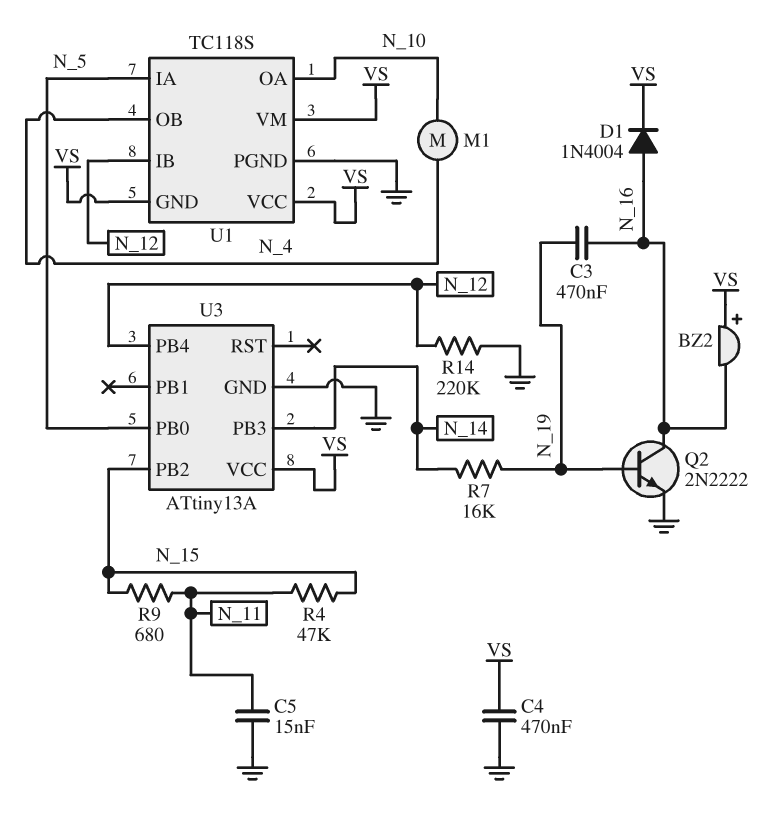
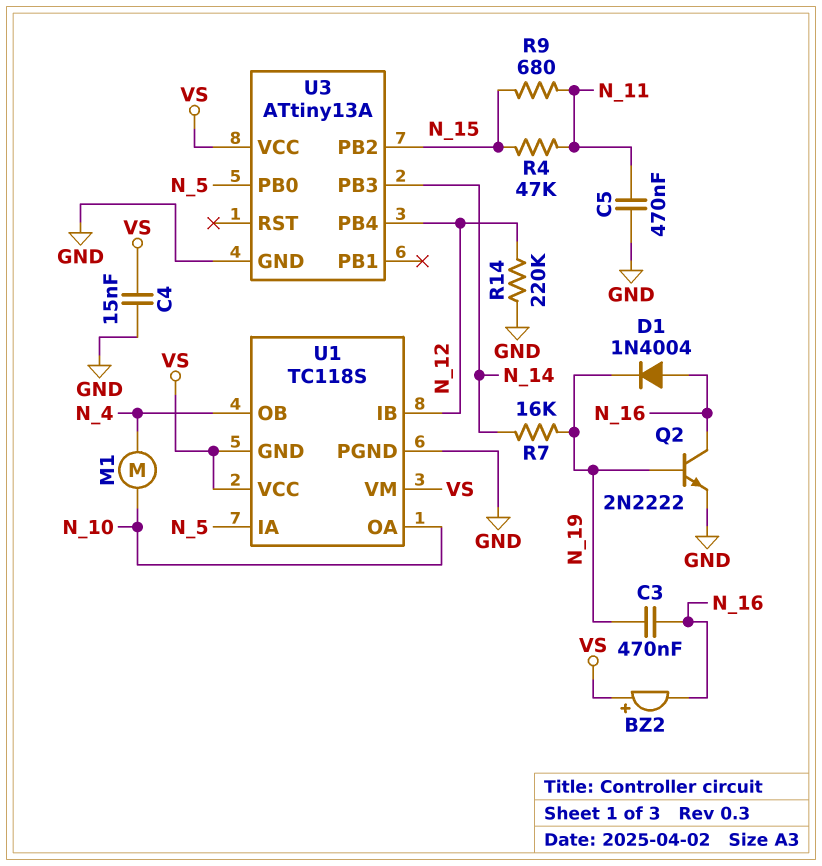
C4: 470nF (GND, VS) -> 15nF (GND, VS)
C5: 15nF (GND, N_11) -> 470nF (GND, N_11)
D1: diode 1N4004 (A N_16, K VS) -> diode 1N4004 (A N_16, K N_19)

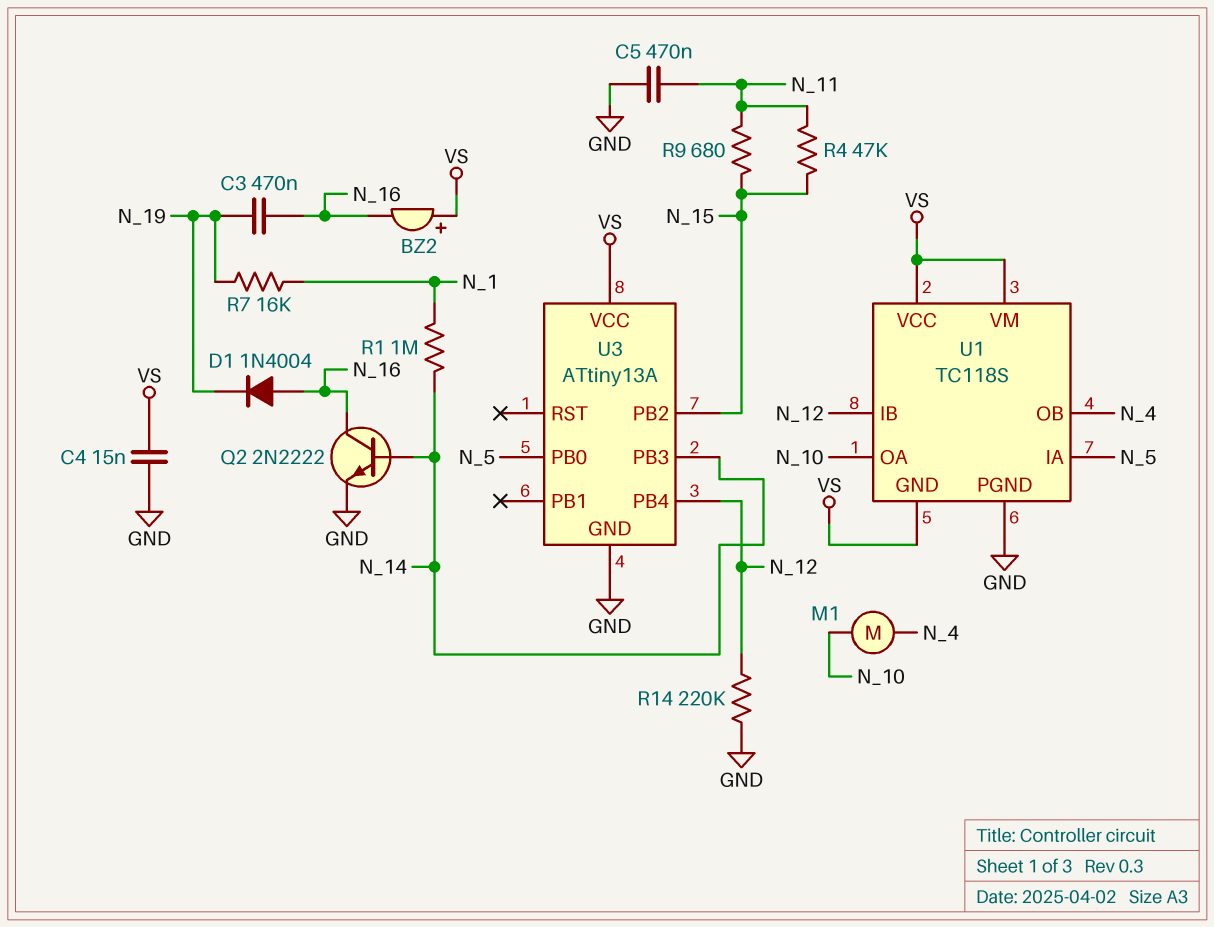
Q2: NPN 2N2222 (B N_19, C N_16, E GND) -> NPN 2N2222 (B N_14, C N_16, E GND)
R1: none -> 1M (N_1, N_14)
R7: 16k (N_14, N_19) -> 16k (N_1, N_19)

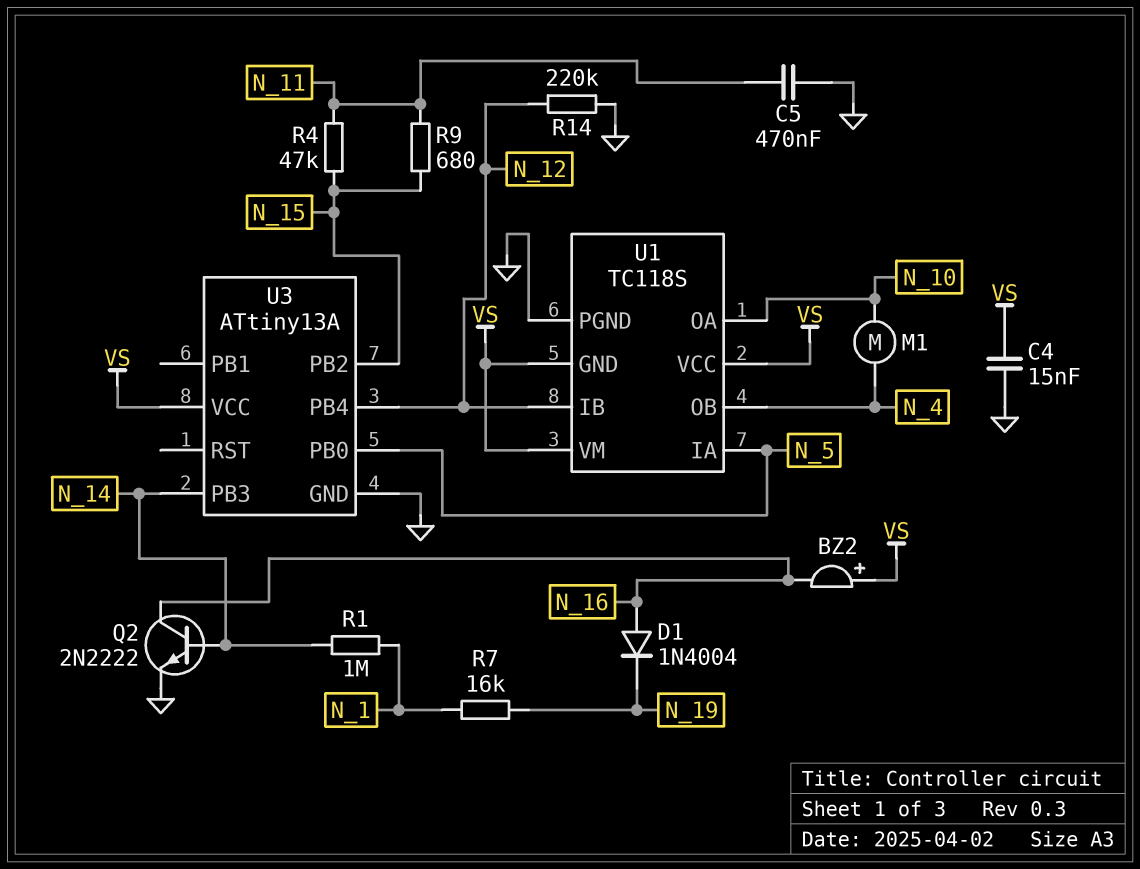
C3: 470nF (N_16, N_19) -> none

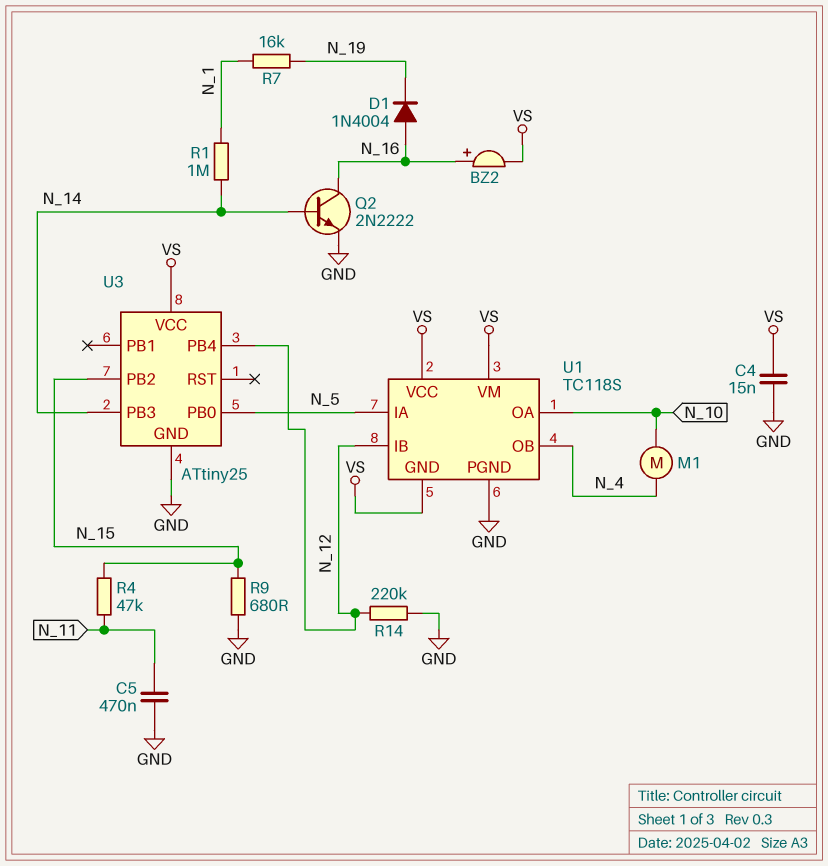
BZ2: buzzer (plus VS, minus N_16) -> buzzer (plus N_16, minus VS)
R9: 680 (N_11, N_15) -> 680 (GND, N_15)
U3: ATtiny13A -> ATtiny25

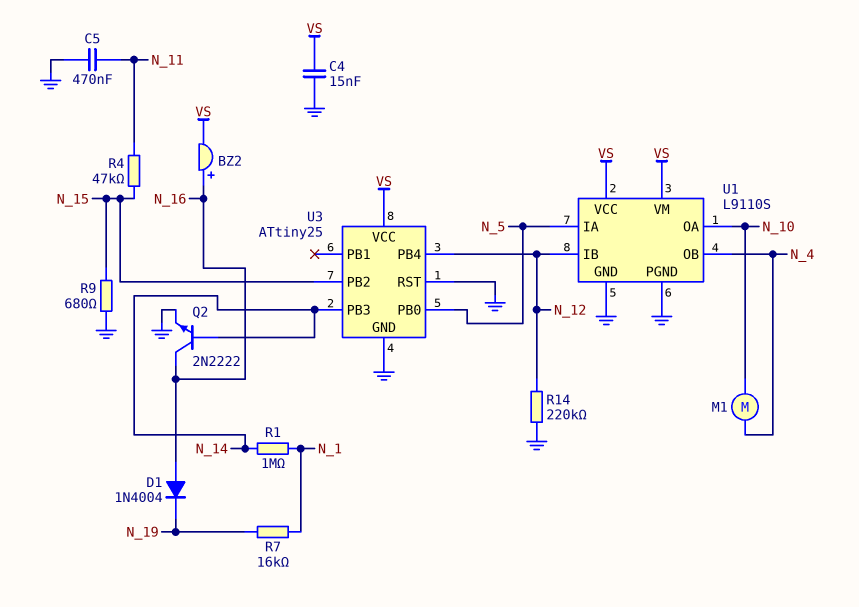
U1: TC118S -> L9110S
U1 pin GND: VS -> GND
U3 pin RST: none -> GND

